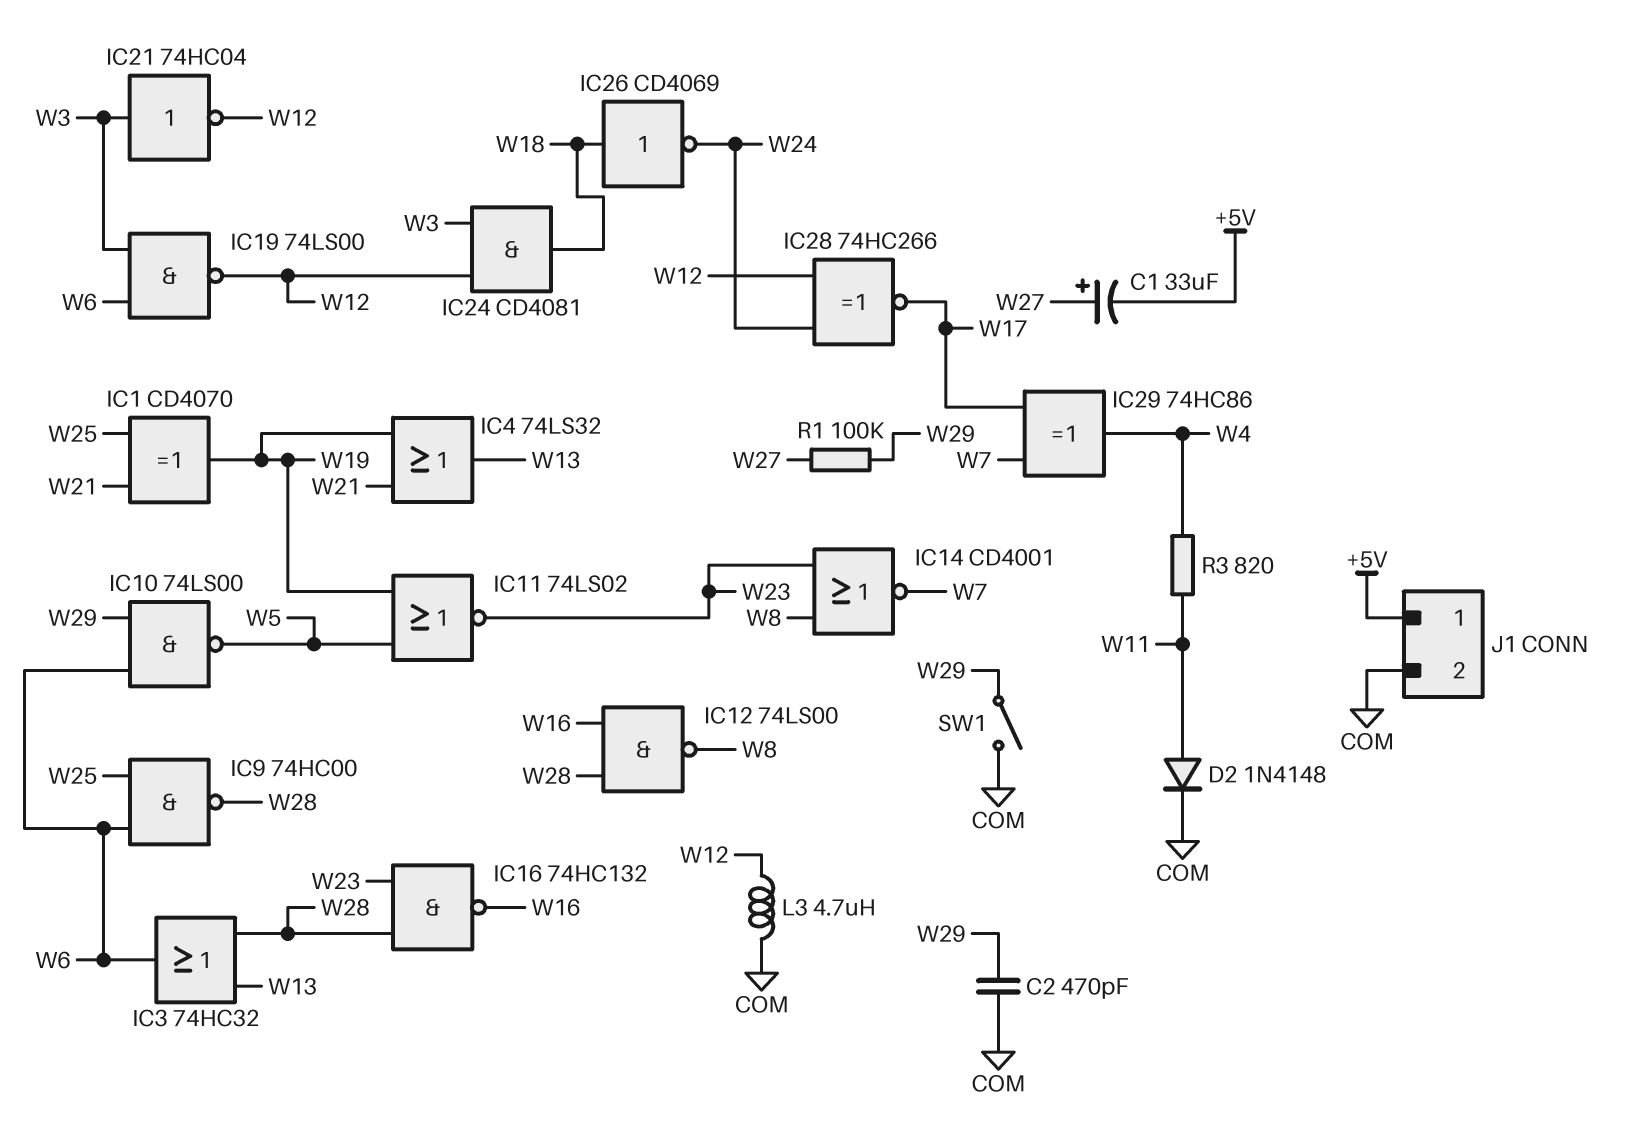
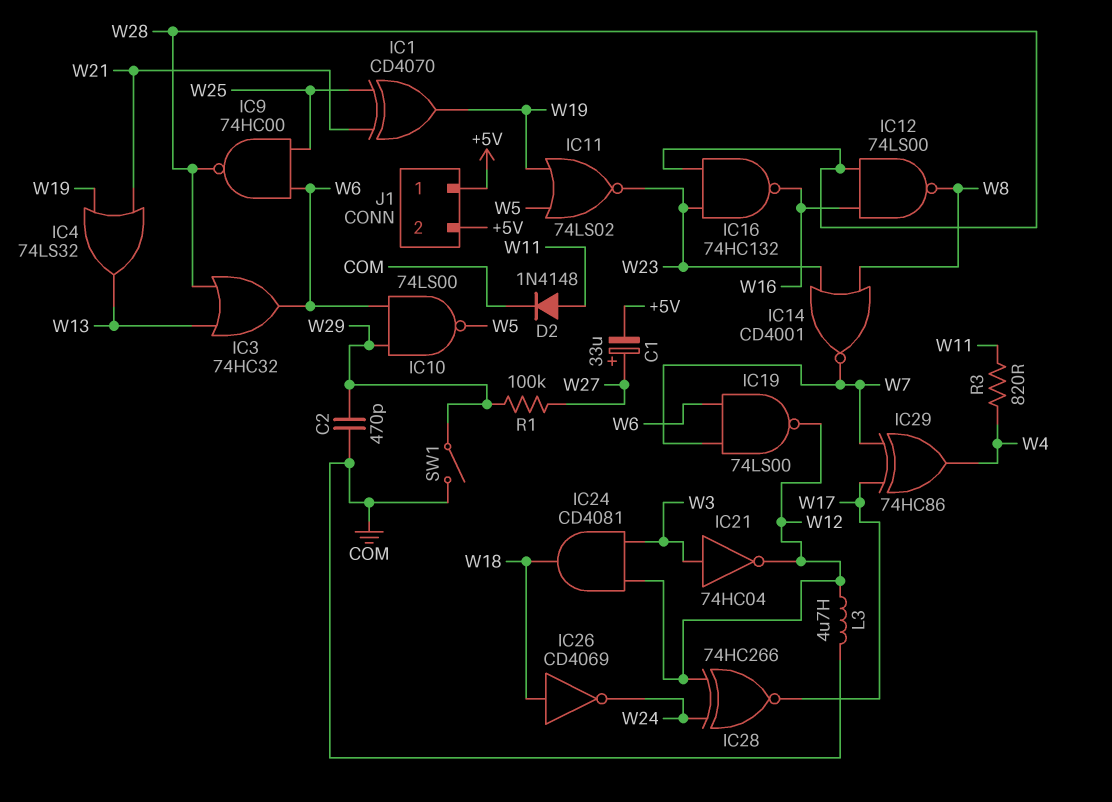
IC19: NAND 74LS00 (in W3, in W6, out W12) -> NAND 74LS00 (in W6, in W7, out W12)
J1 pin 2: COM -> +5V

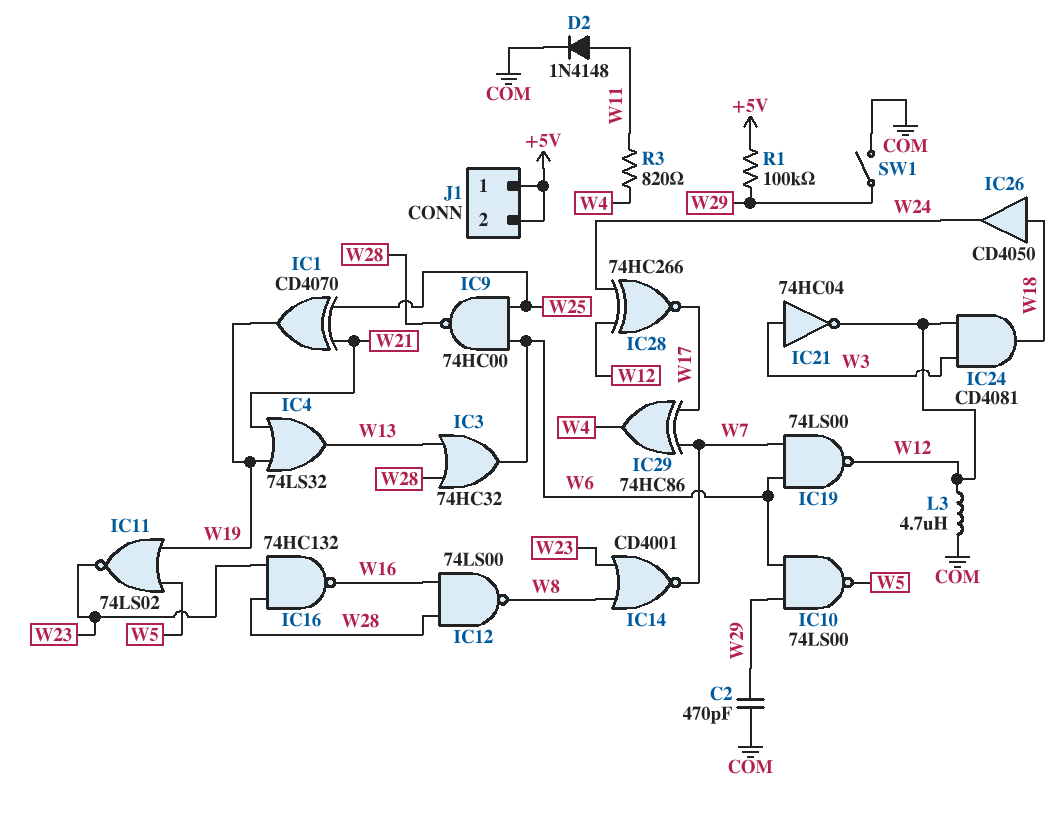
C1: 33uF (plus W27, minus +5V) -> none
IC26: NOT CD4069 (in W18, out W24) -> buffer CD4050 (in W18, out W24)
R1: 100k (W27, W29) -> 100k (+5V, W29)

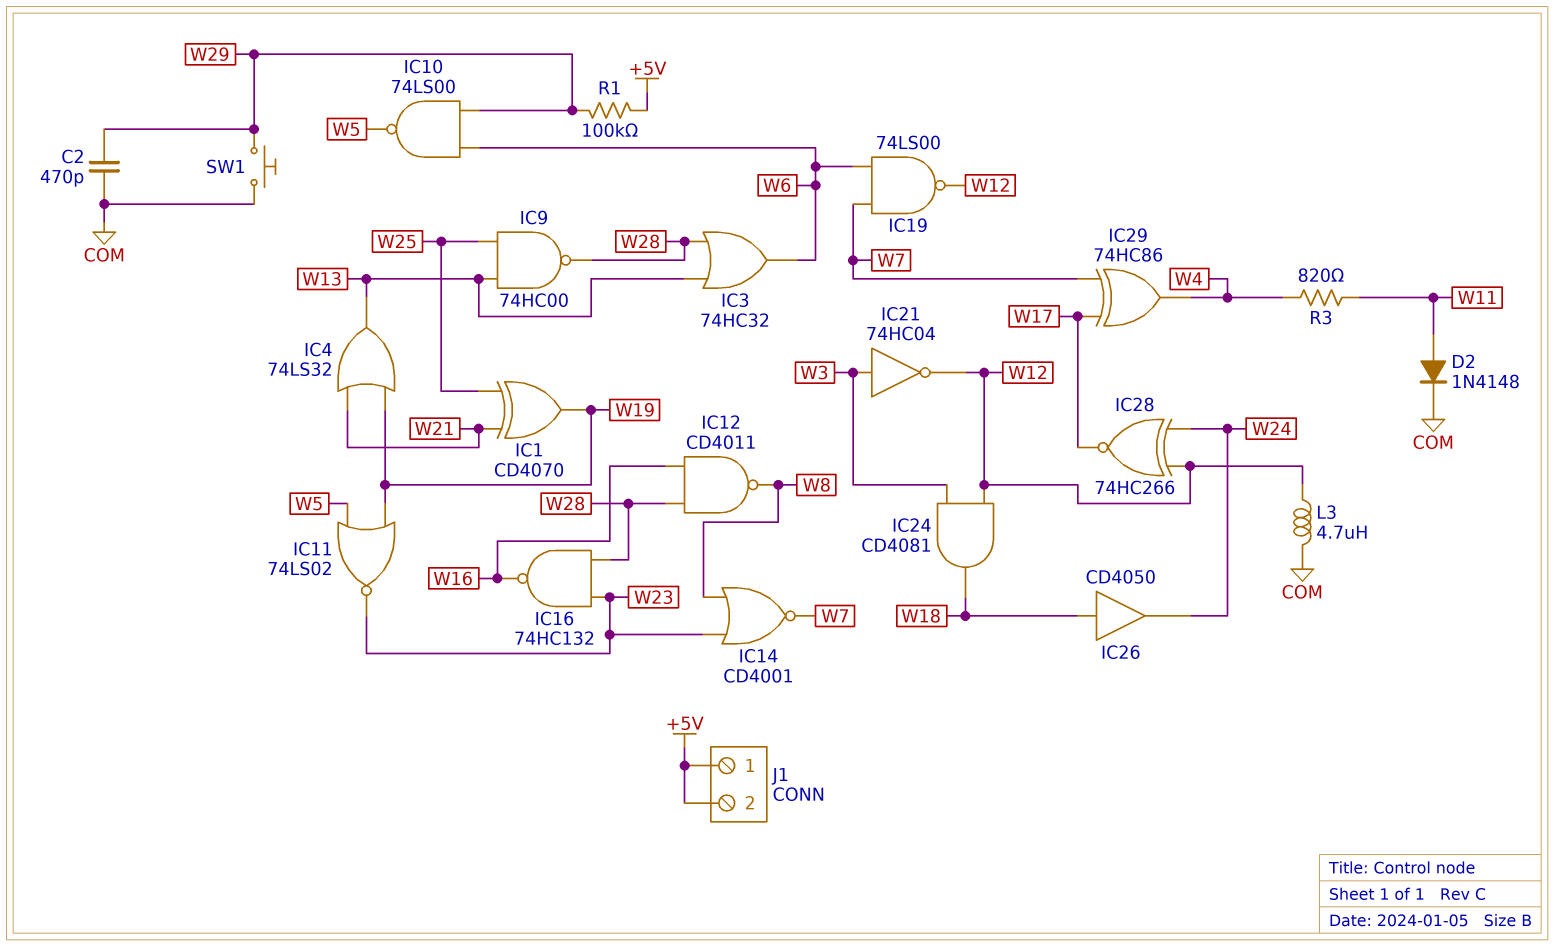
IC9: NAND 74HC00 (in W6, in W25, out W28) -> NAND 74HC00 (in W13, in W25, out W28)
IC12: NAND 74LS00 (in W16, in W28, out W8) -> NAND CD4011 (in W16, in W28, out W8)
SW1: switch (COM, W29) -> button (COM, W29)

